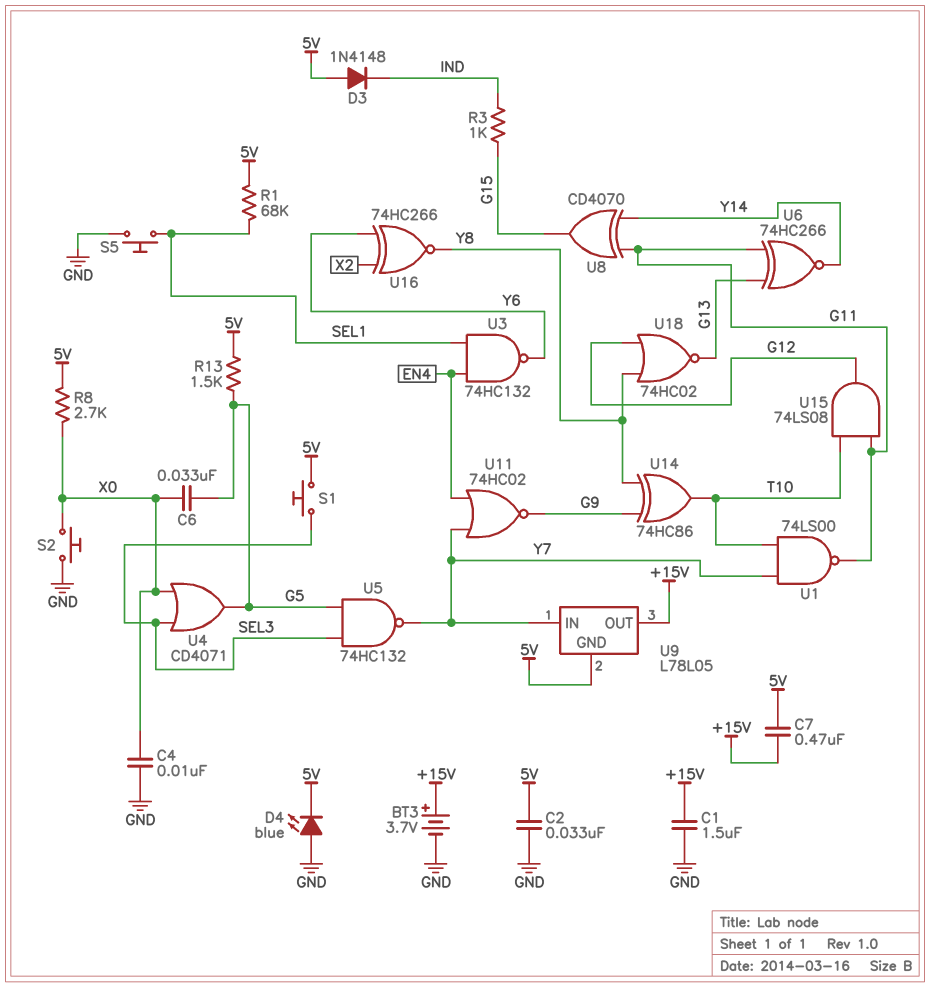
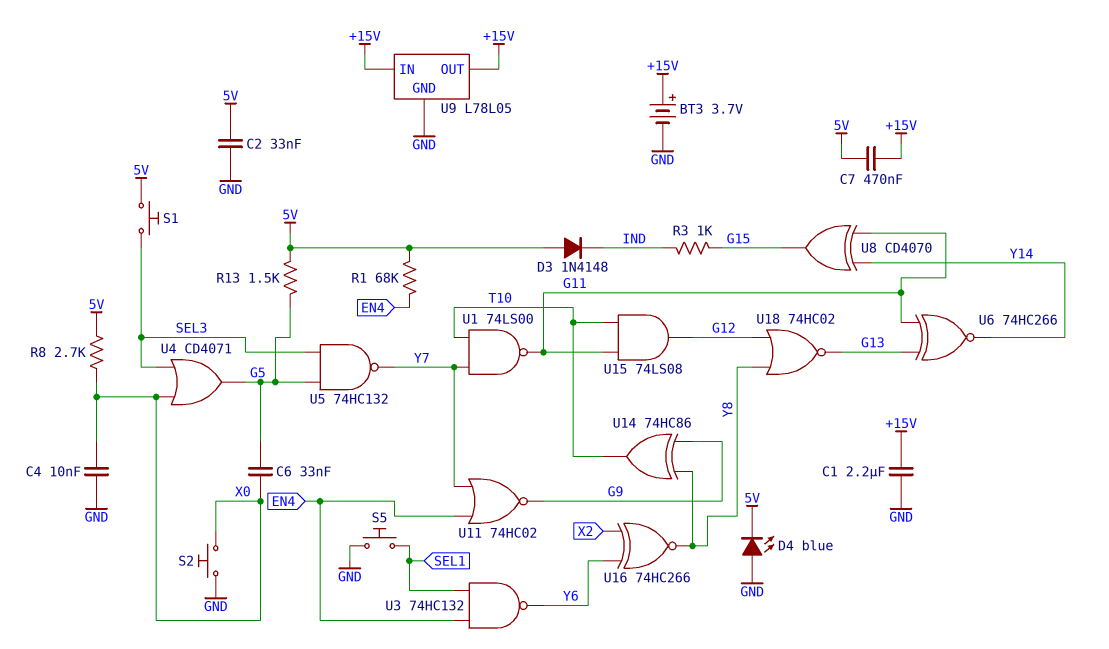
C1: 1.5uF (+15V, GND) -> 2.2uF (+15V, GND)
R1: 68k (5V, SEL1) -> 68k (5V, EN4)
U9 pin GND: 5V -> GND
U9 pin IN: Y7 -> +15V

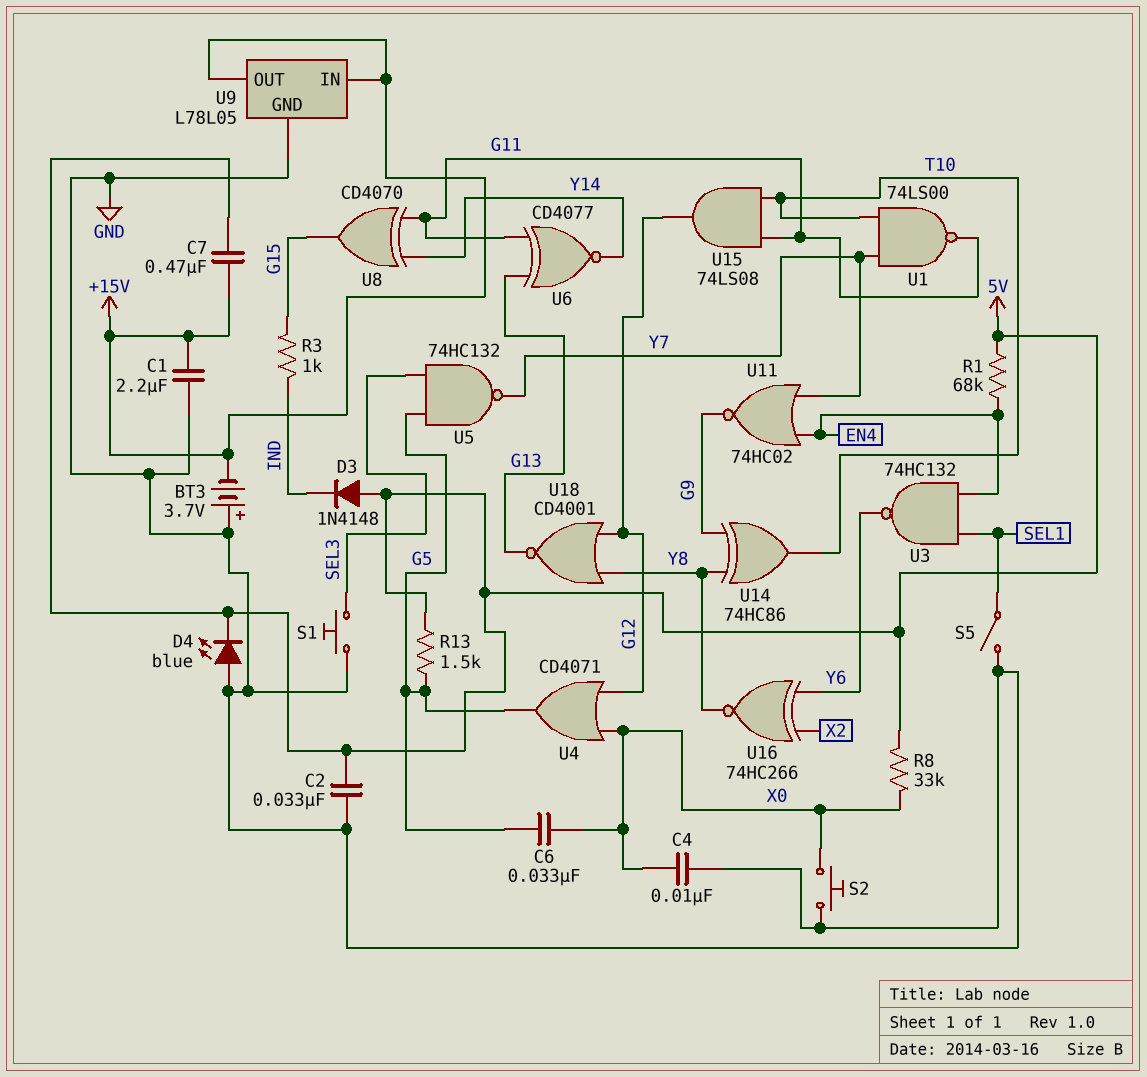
BT3: 3.7V (plus +15V, minus GND) -> 3.7V (plus GND, minus +15V)
R8: 2.7k (5V, X0) -> 33k (5V, X0)
S1: button (5V, SEL3) -> button (GND, SEL3)
S5: button (GND, SEL1) -> switch (GND, SEL1)
U4: OR CD4071 (in SEL3, in X0, out G5) -> OR CD4071 (in G12, in X0, out G5)
U6: XNOR 74HC266 (in G11, in G13, out Y14) -> XNOR CD4077 (in G11, in G13, out Y14)
U18: NOR 74HC02 (in G12, in Y8, out G13) -> NOR CD4001 (in G12, in Y8, out G13)

